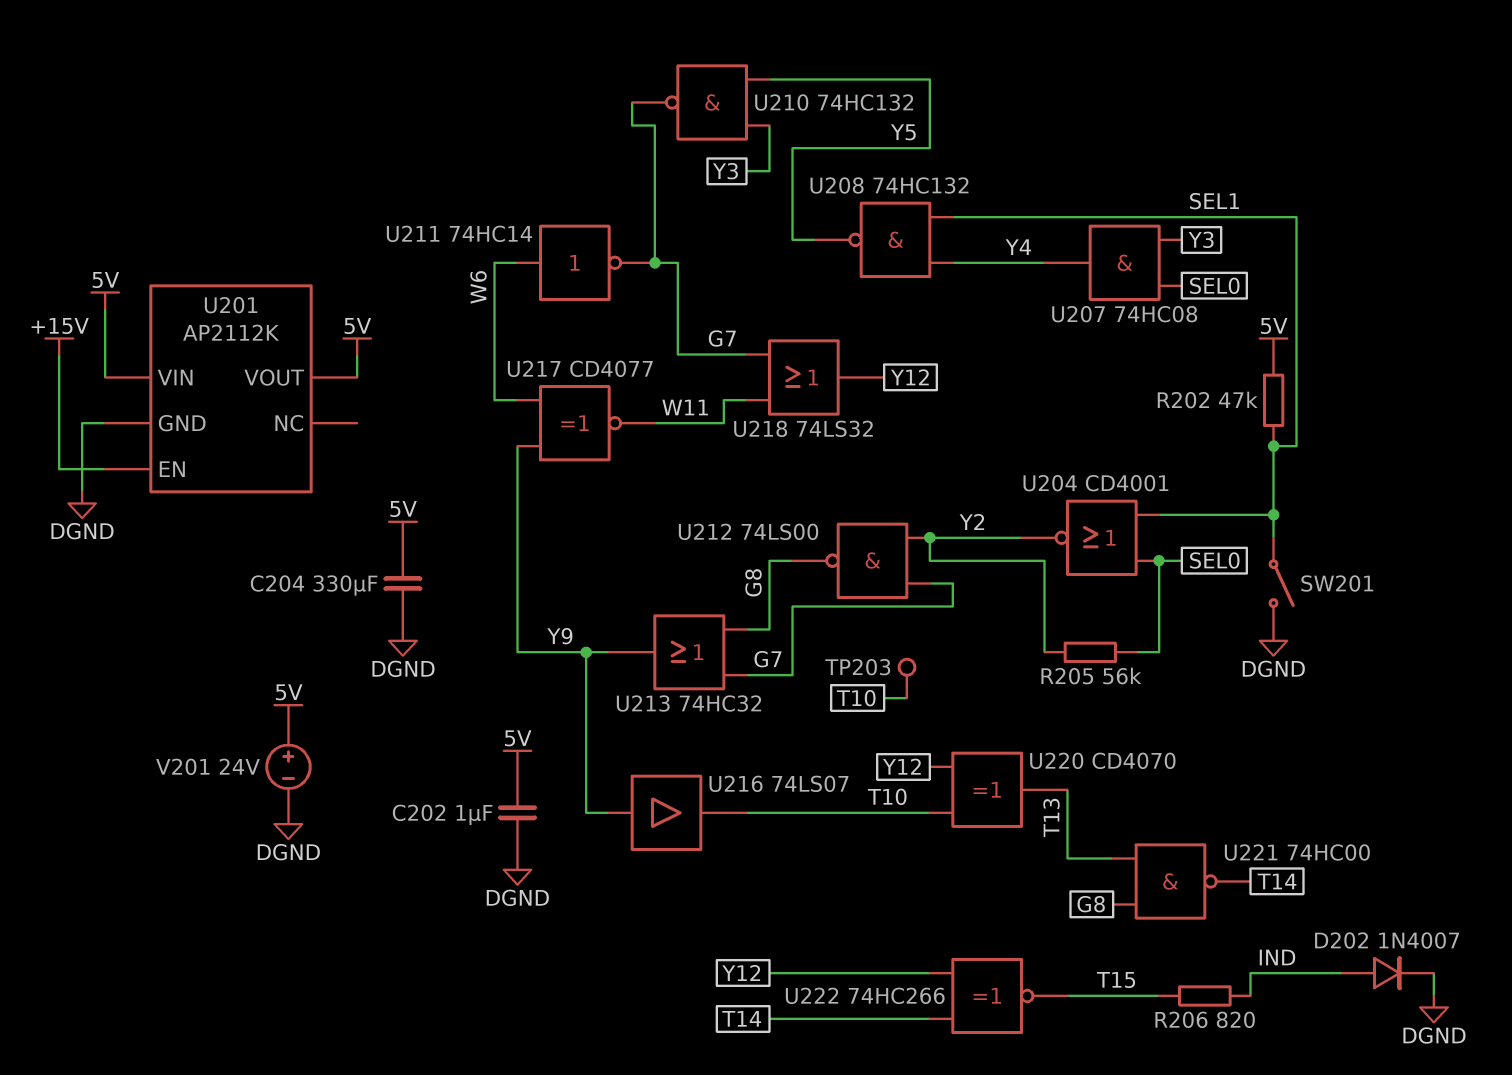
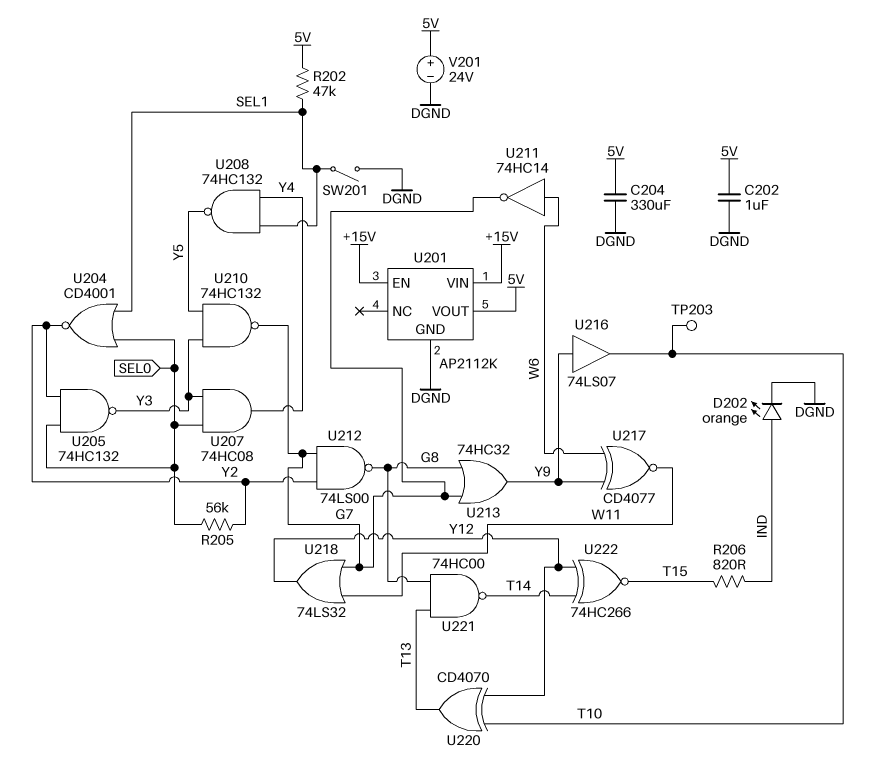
D202: diode 1N4007 (A IND, K DGND) -> LED orange (A IND, K DGND)
U201 pin VIN: 5V -> +15V
U205: none -> NAND 74HC132 (in SEL0, in Y2, out Y3)

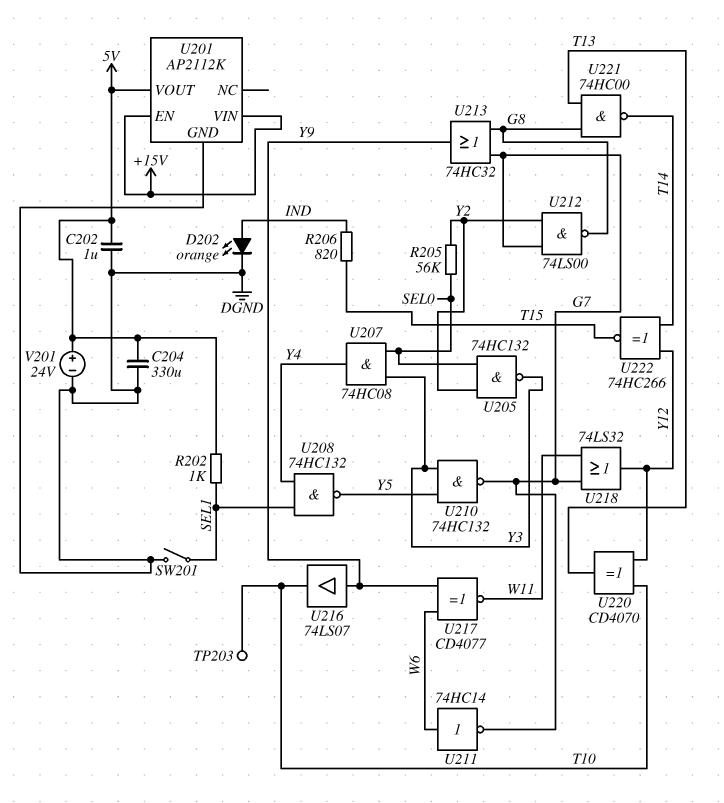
R202: 47k (5V, SEL1) -> 1k (5V, SEL1)
U204: NOR CD4001 (in SEL0, in SEL1, out Y2) -> none

